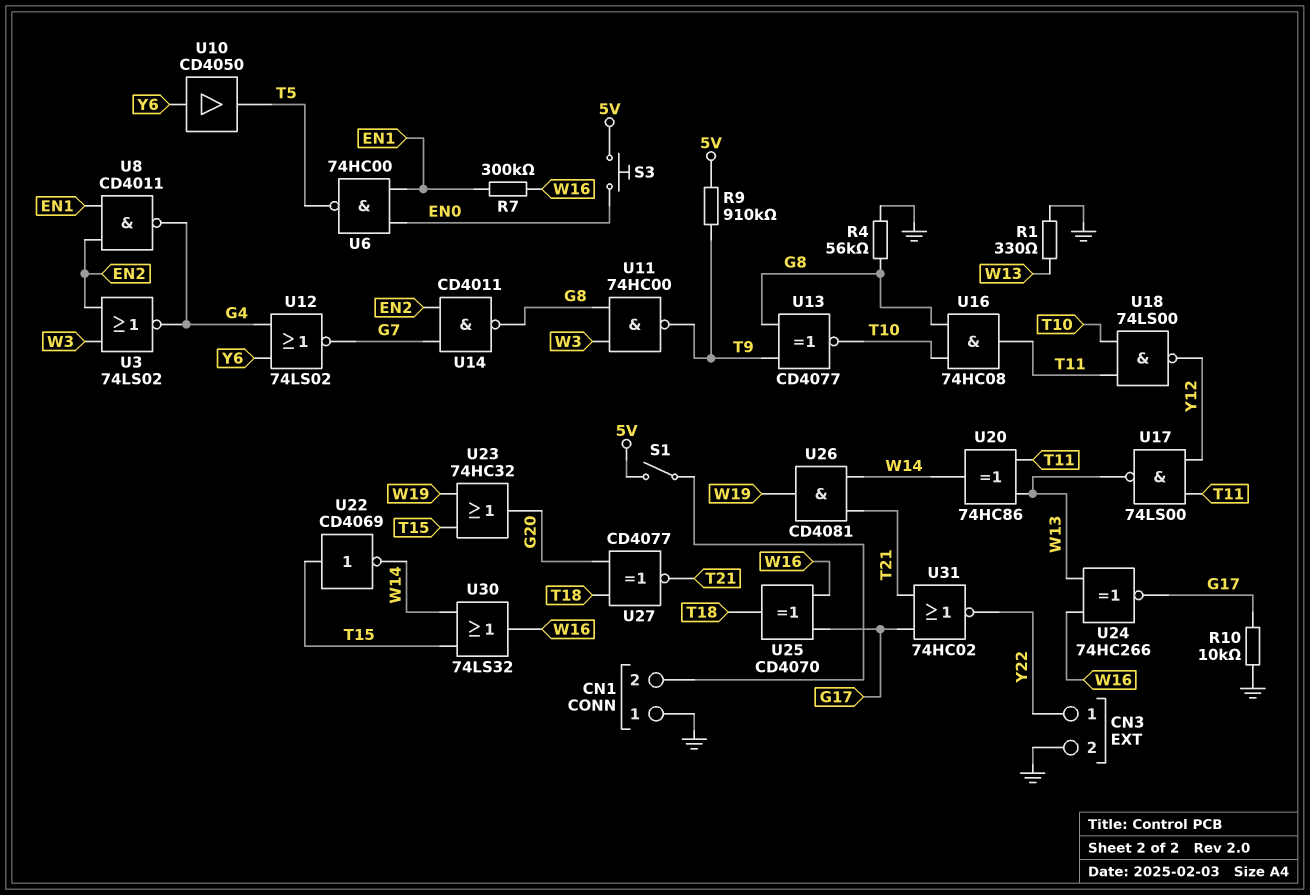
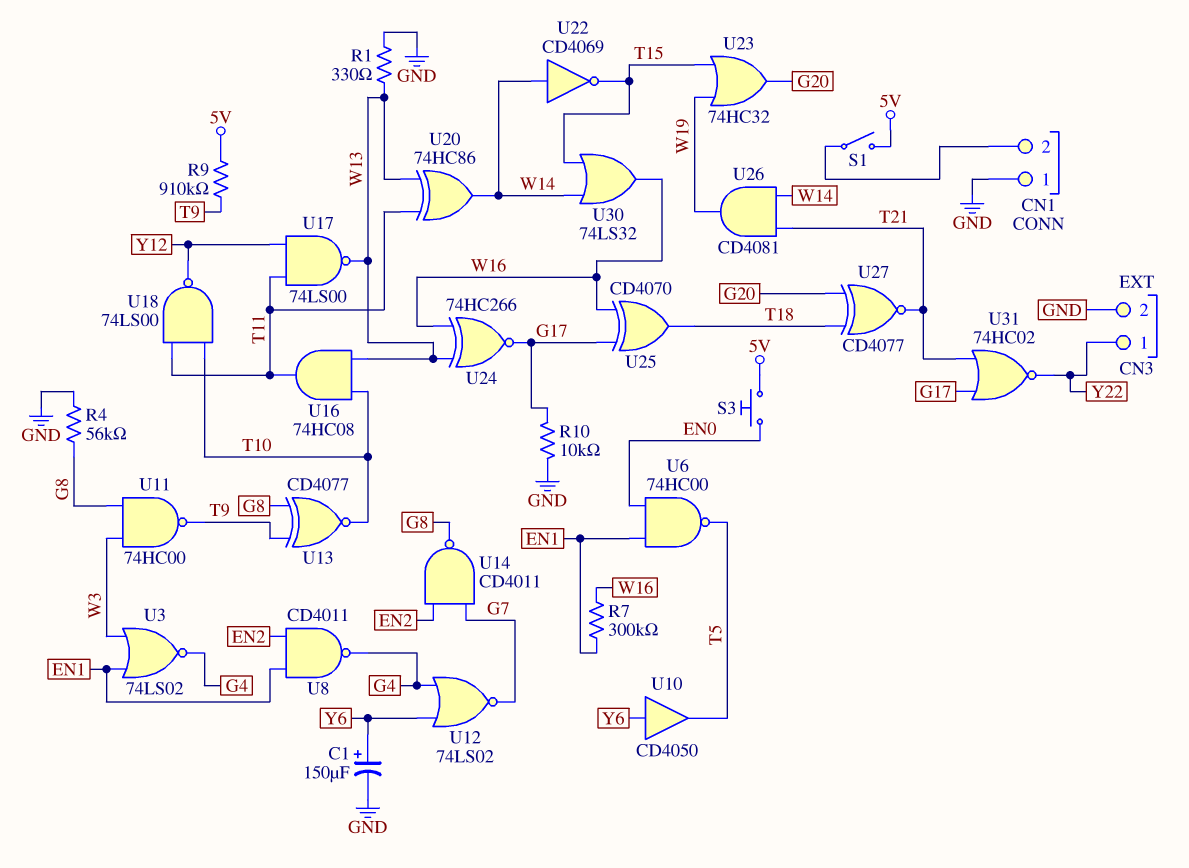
C1: none -> 150uF (plus Y6, minus GND)
U3: NOR 74LS02 (in EN2, in W3, out G4) -> NOR 74LS02 (in EN1, in W3, out G4)
U16: AND 74HC08 (in G8, in T10, out T11) -> AND 74HC08 (in T10, in W13, out T11)
U22: NOT CD4069 (in T15, out W14) -> NOT CD4069 (in W14, out T15)

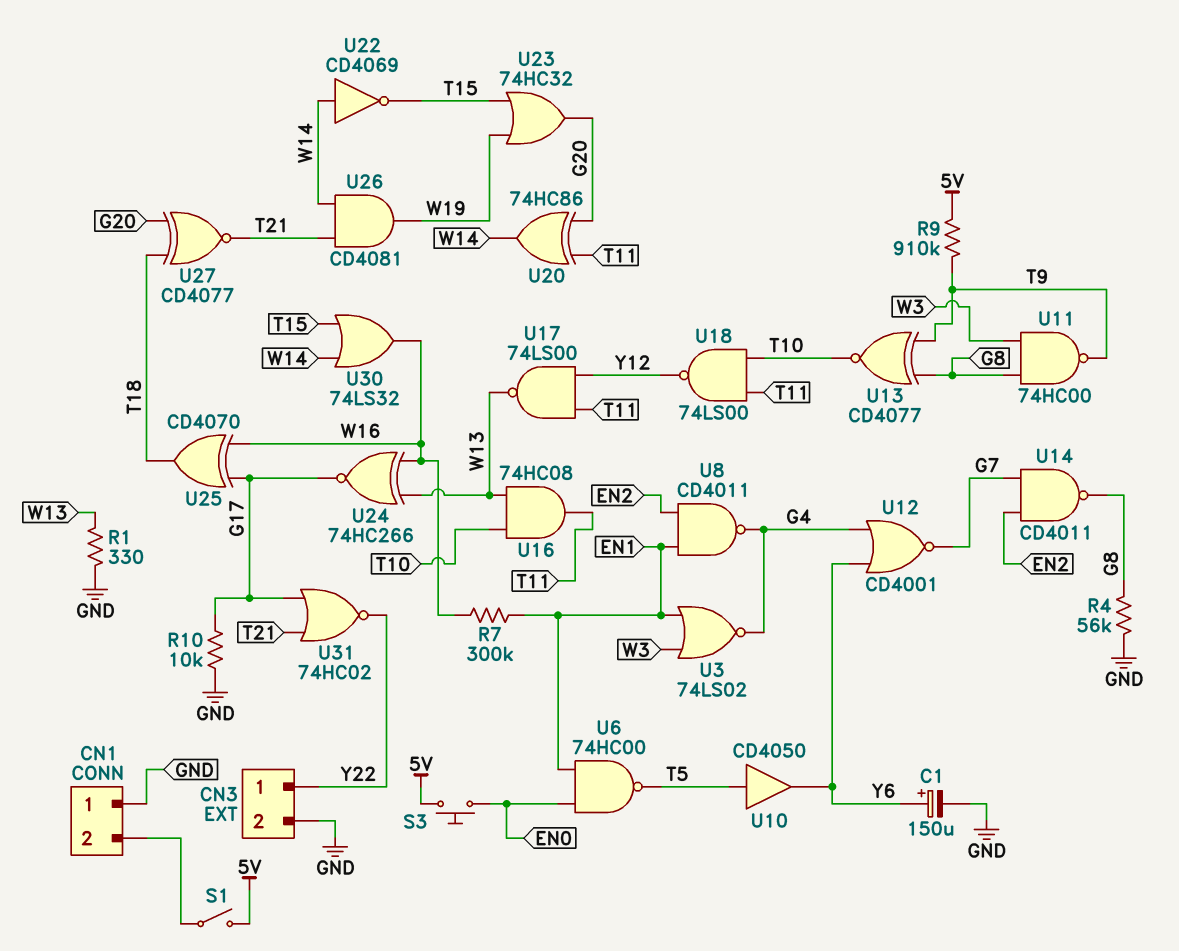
U10: buffer CD4050 (in Y6, out T5) -> buffer CD4050 (in T5, out Y6)
U12: NOR 74LS02 (in G4, in Y6, out G7) -> NOR CD4001 (in G4, in Y6, out G7)
U20: XOR 74HC86 (in T11, in W13, out W14) -> XOR 74HC86 (in G20, in T11, out W14)

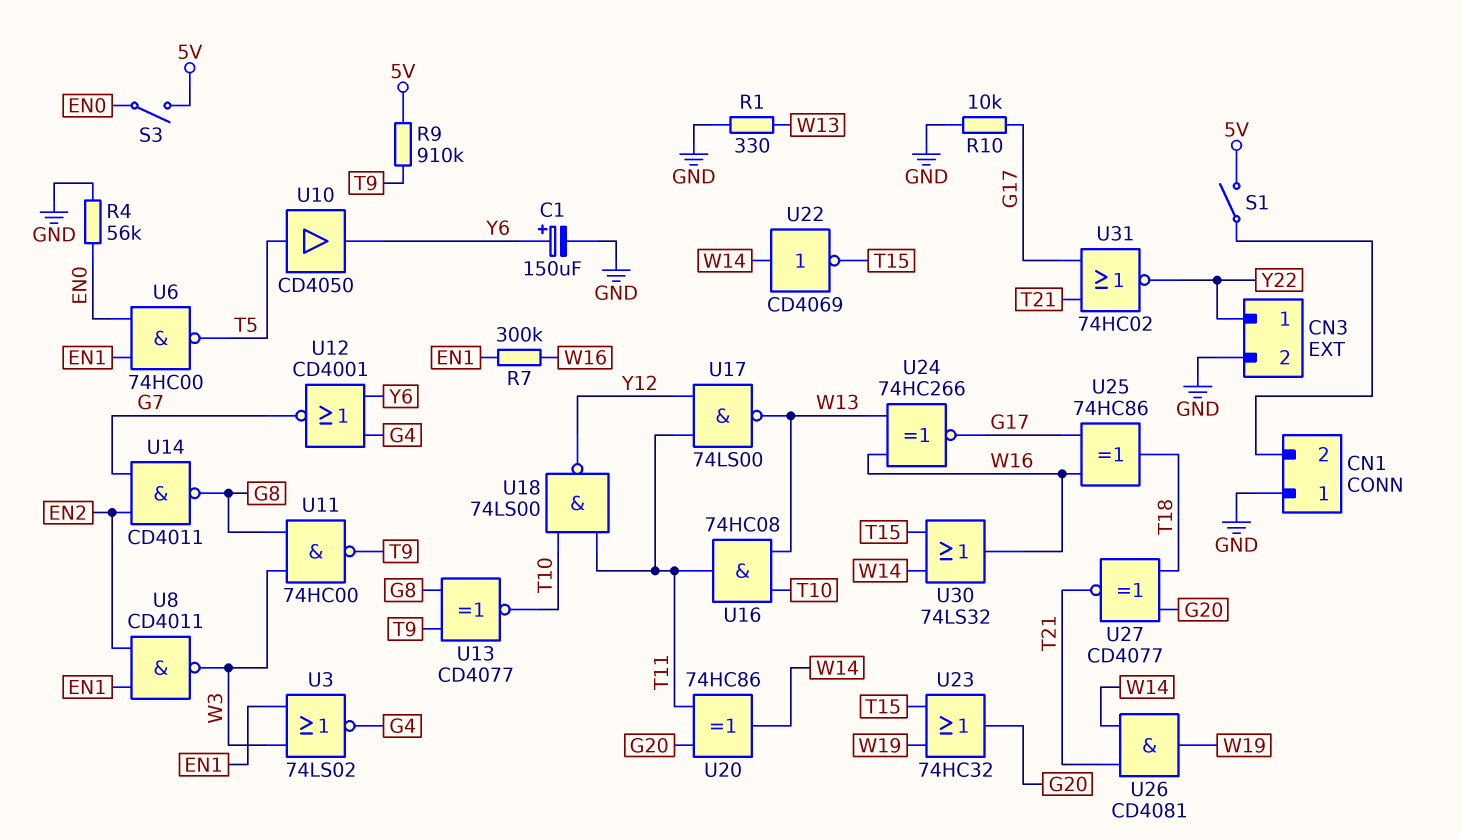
R4: 56k (G8, GND) -> 56k (EN0, GND)
S3: button (5V, EN0) -> switch (5V, EN0)
U8: NAND CD4011 (in EN1, in EN2, out G4) -> NAND CD4011 (in EN1, in EN2, out W3)
U25: XOR CD4070 (in G17, in W16, out T18) -> XOR 74HC86 (in G17, in W16, out T18)

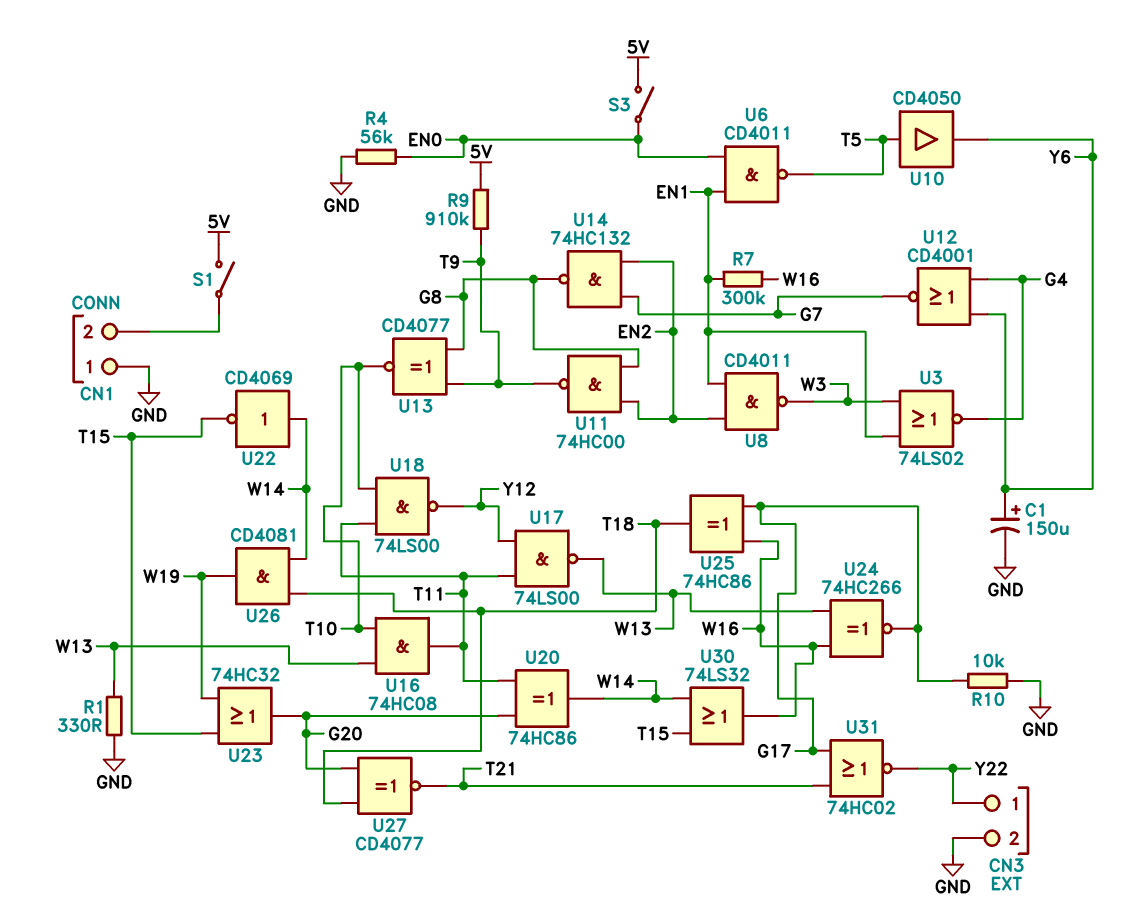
U6: NAND 74HC00 (in EN0, in EN1, out T5) -> NAND CD4011 (in EN0, in EN1, out T5)
U11: NAND 74HC00 (in G8, in W3, out T9) -> NAND 74HC00 (in EN2, in G8, out T9)
U14: NAND CD4011 (in EN2, in G7, out G8) -> NAND 74HC132 (in EN2, in G7, out G8)
U26: AND CD4081 (in T21, in W14, out W19) -> AND CD4081 (in T18, in W14, out W19)

